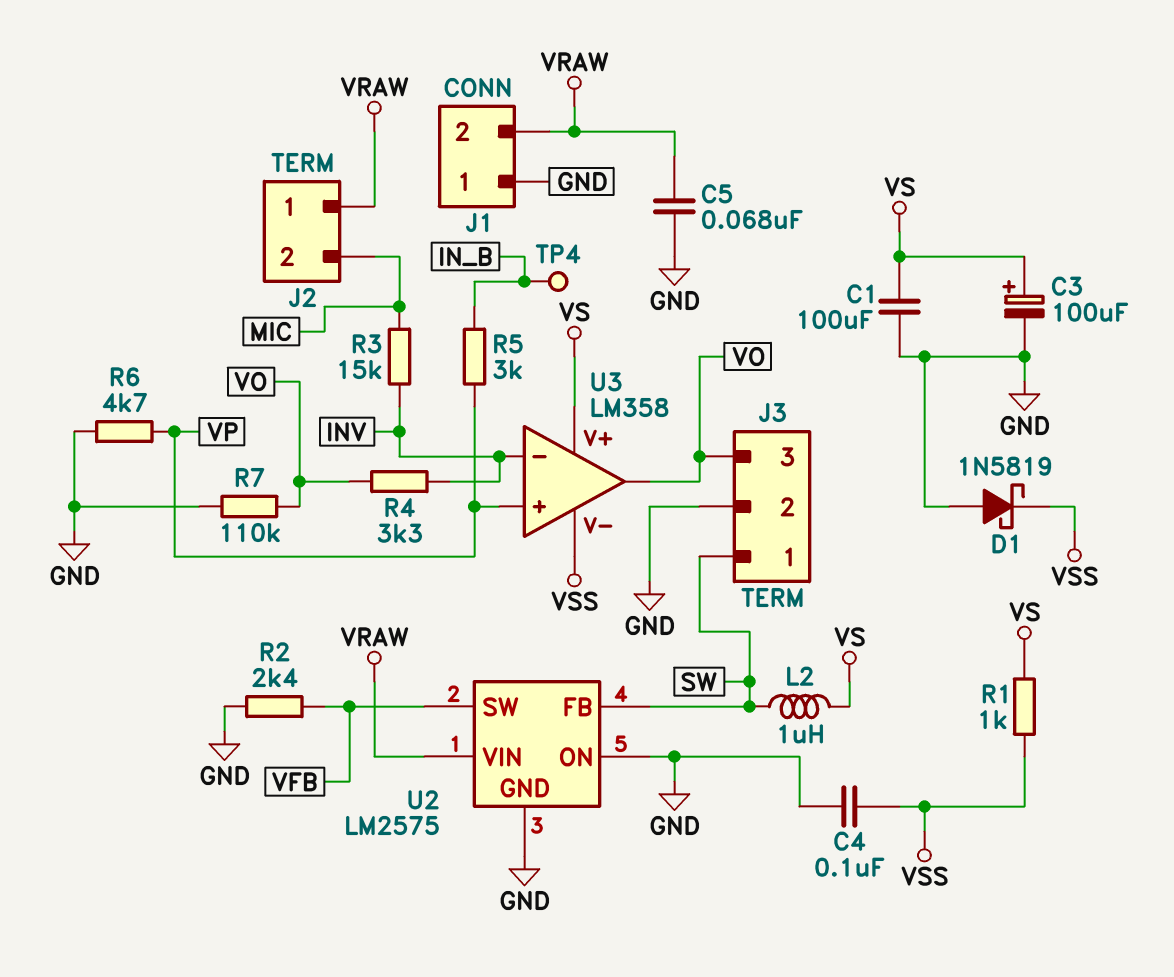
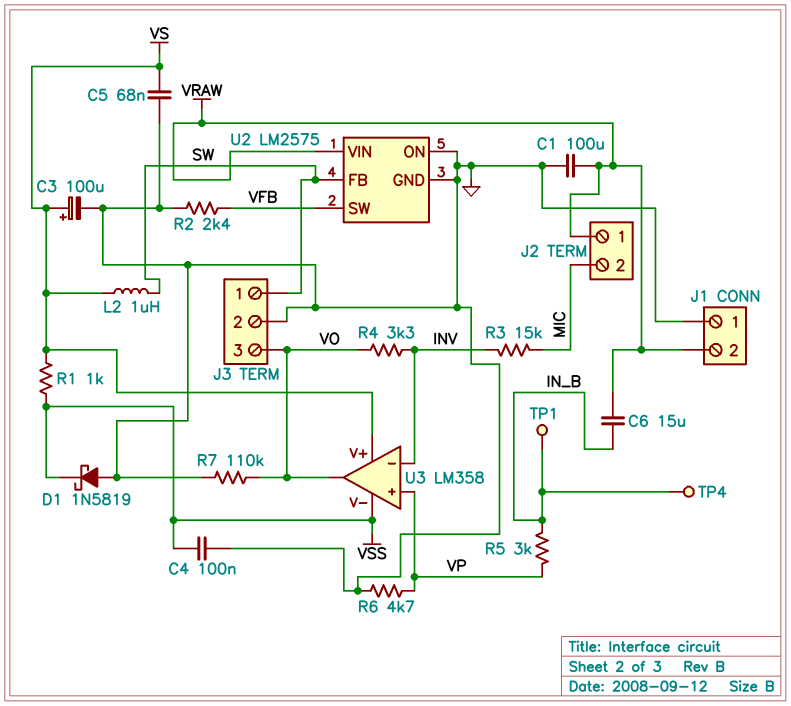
C1: 100uF (GND, VS) -> 100uF (GND, VRAW)
C5: 68nF (GND, VRAW) -> 68nF (GND, VS)
C6: none -> 15uF (IN_B, VRAW)
TP1: none -> test point (IN_B)

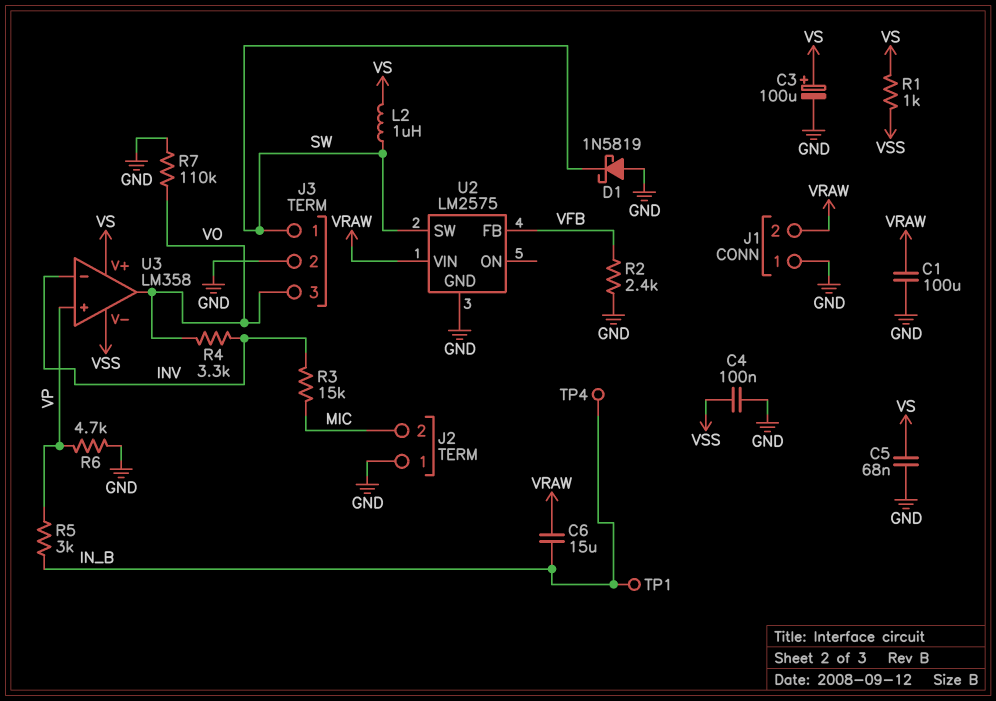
D1: schottky 1N5819 (A GND, K VSS) -> schottky 1N5819 (A GND, K SW)
J2 pin 1: VRAW -> GND
U2 pin FB: SW -> VFB
U2 pin ON: GND -> none
U2 pin SW: VFB -> SW

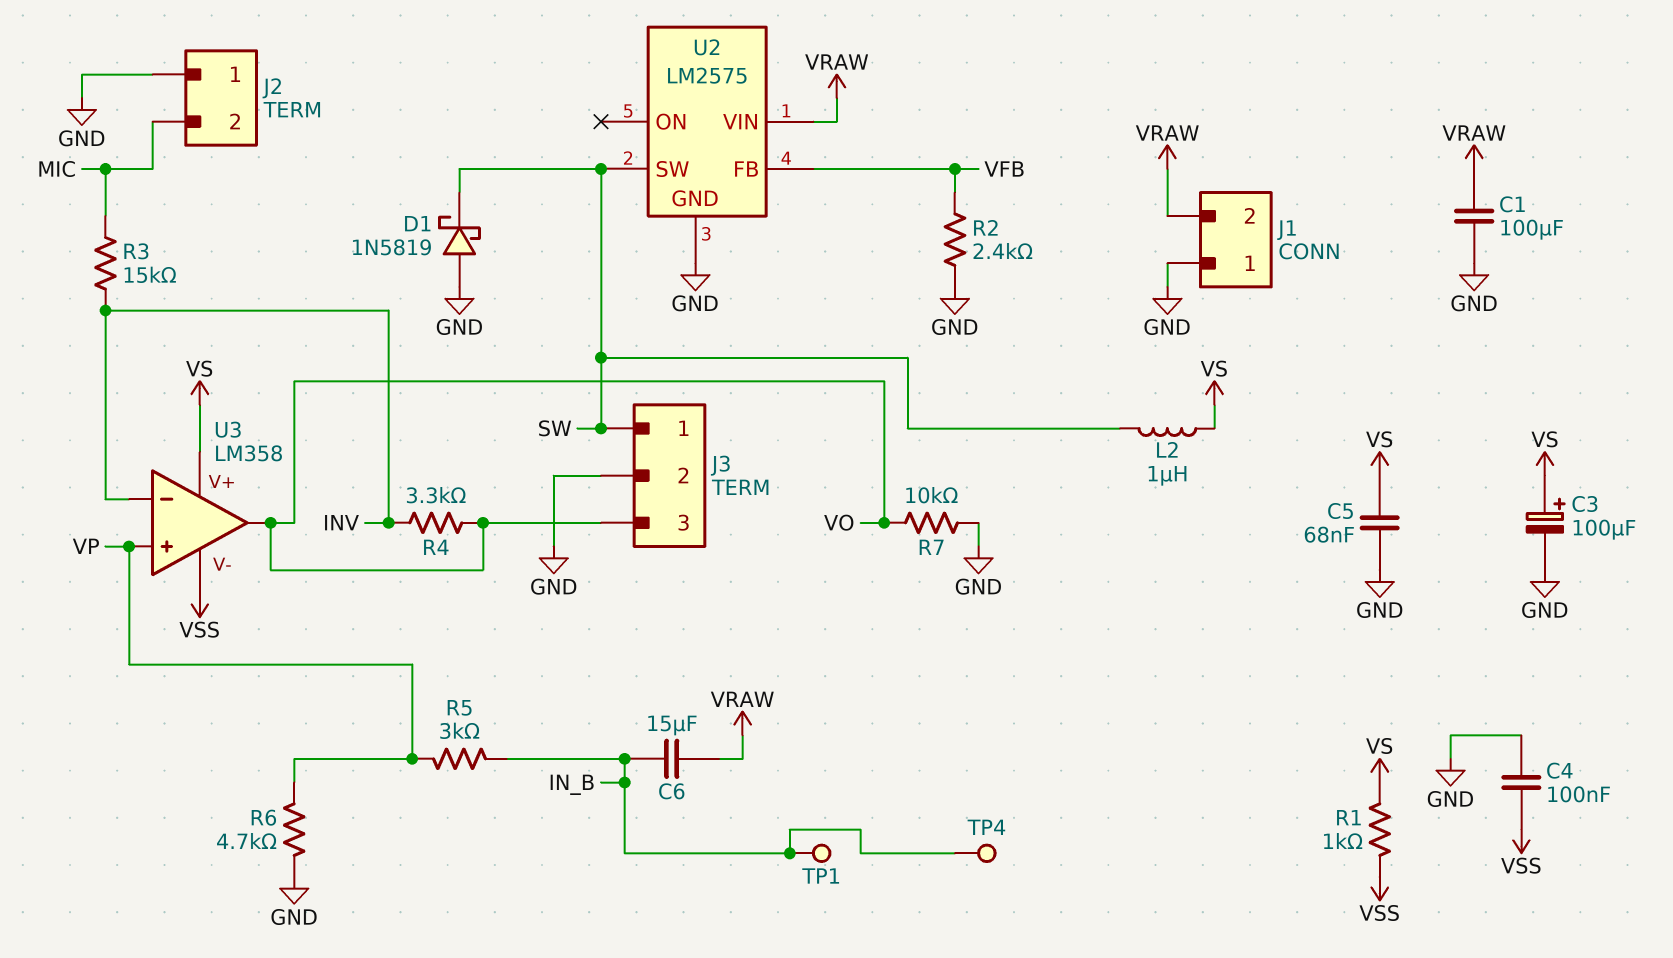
R7: 110k (GND, VO) -> 10k (GND, VO)

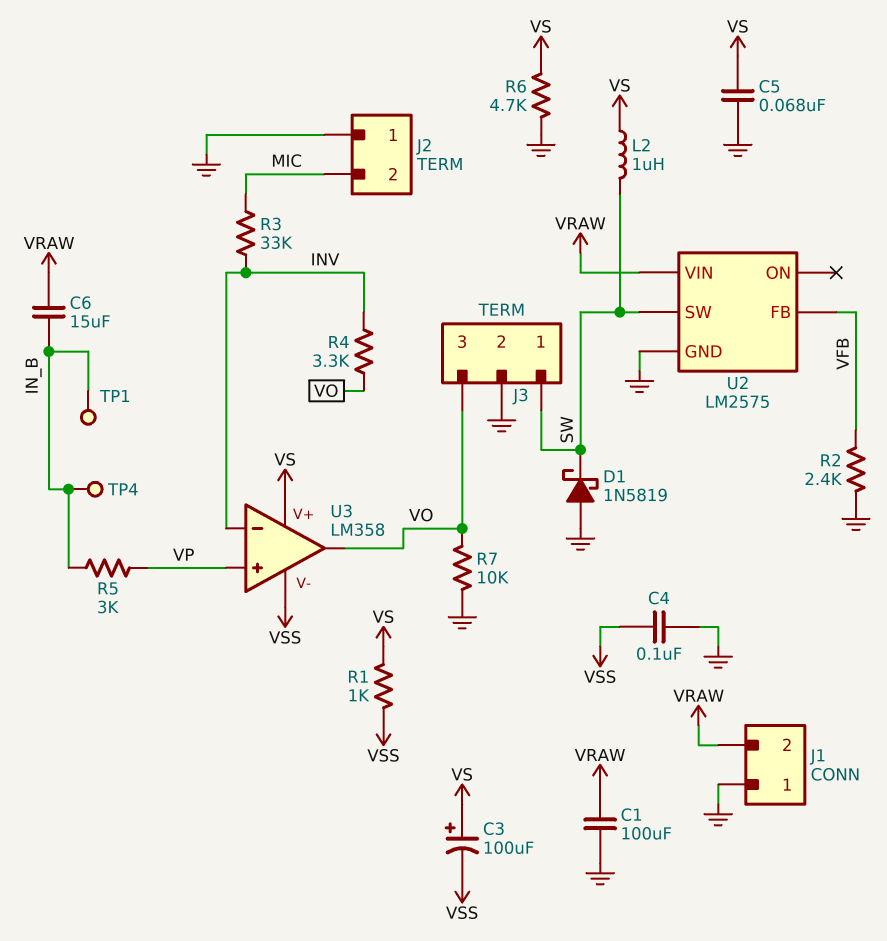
C3: 100uF (plus VS, minus GND) -> 100uF (plus VS, minus VSS)
R3: 15k (INV, MIC) -> 33k (INV, MIC)
R6: 4.7k (GND, VP) -> 4.7k (GND, VS)

